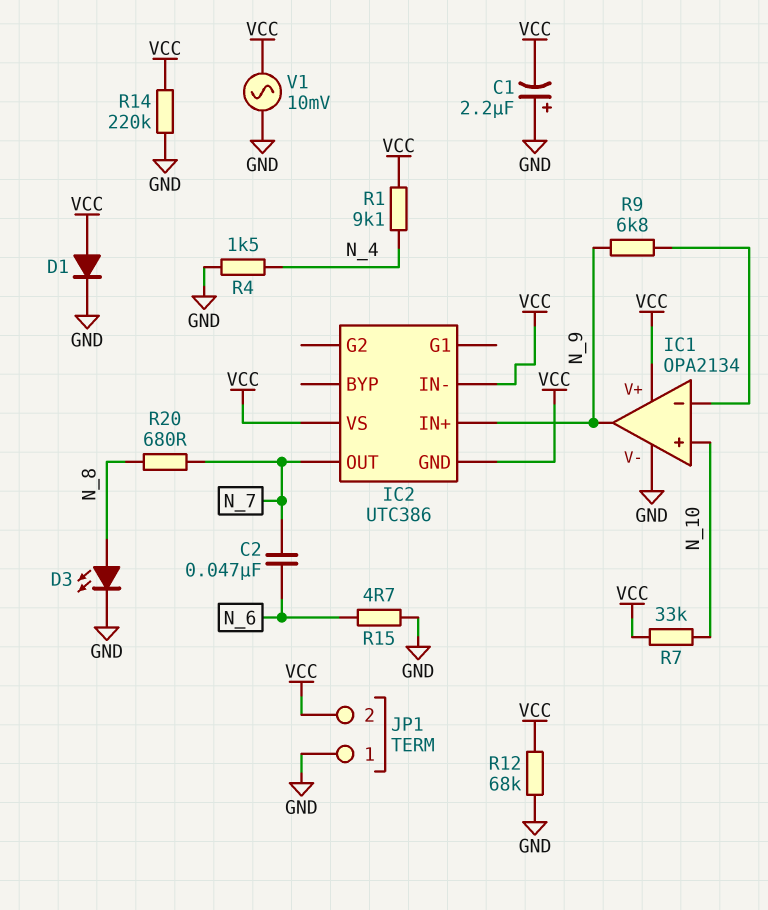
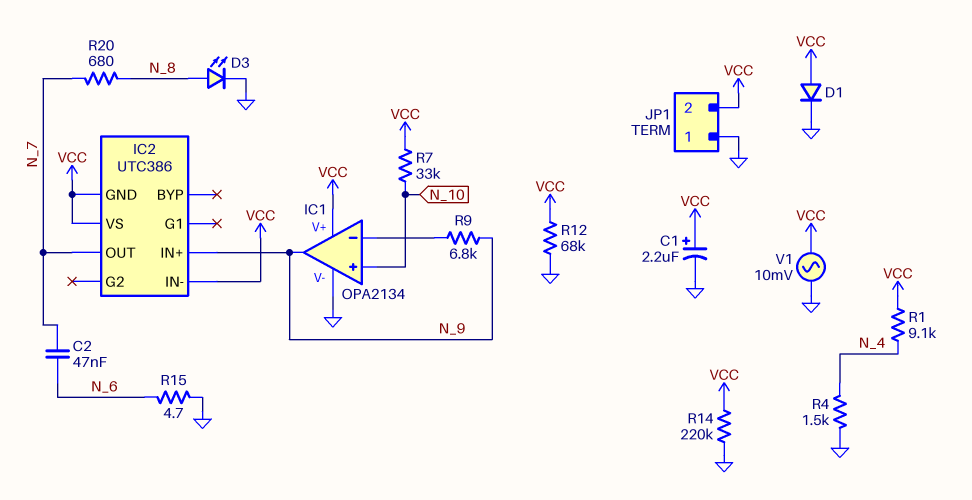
C1: 2.2uF (plus GND, minus VCC) -> 2.2uF (plus VCC, minus GND)

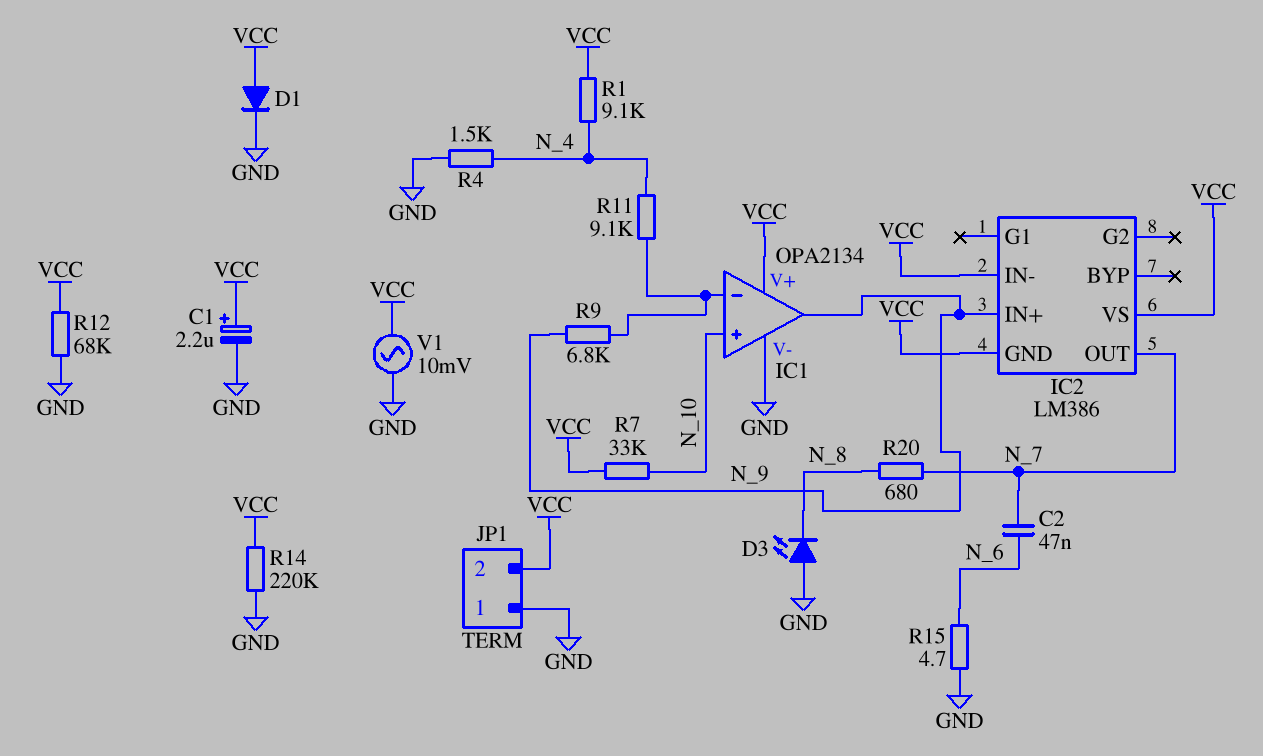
D3: LED (A N_8, K GND) -> LED (A GND, K N_8)
IC2: UTC386 -> LM386
R11: none -> 9.1k (IC1/in-, N_4)

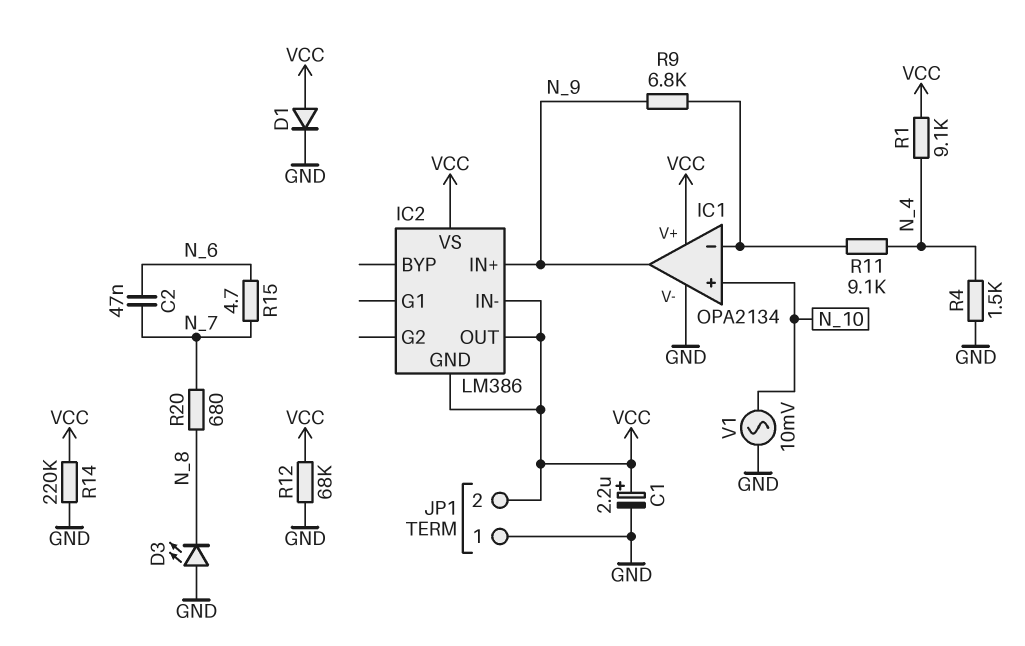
IC2 pin OUT: N_7 -> VCC
R7: 33k (N_10, VCC) -> none
R15: 4.7 (GND, N_6) -> 4.7 (N_6, N_7)
V1: AC 10mV (GND, VCC) -> AC 10mV (GND, N_10)

